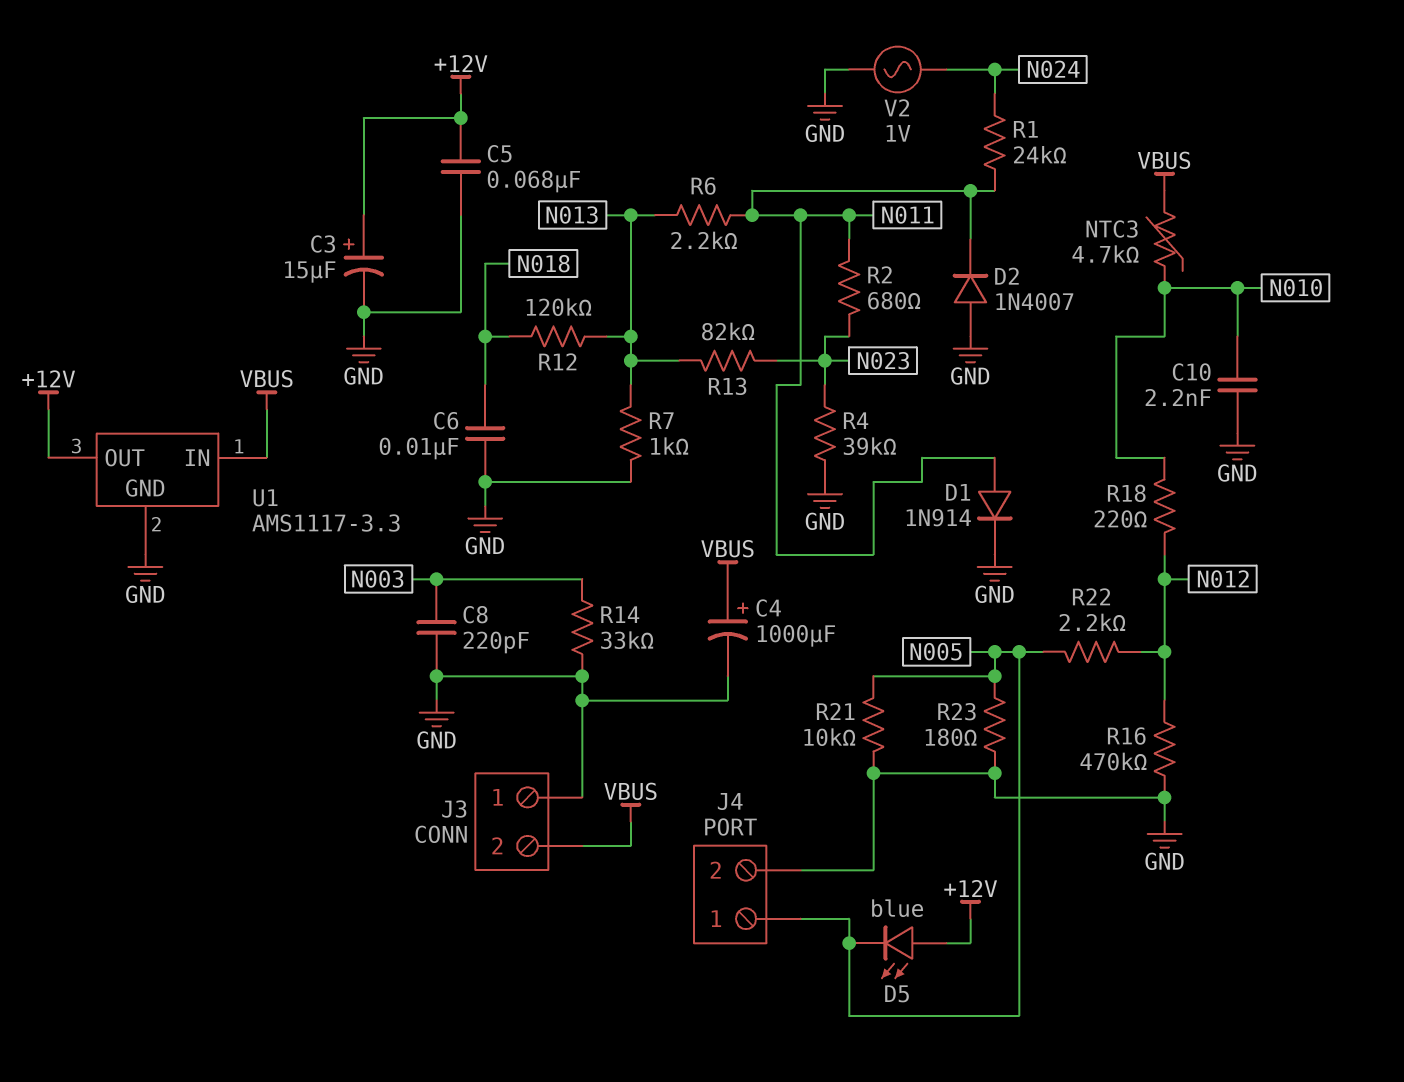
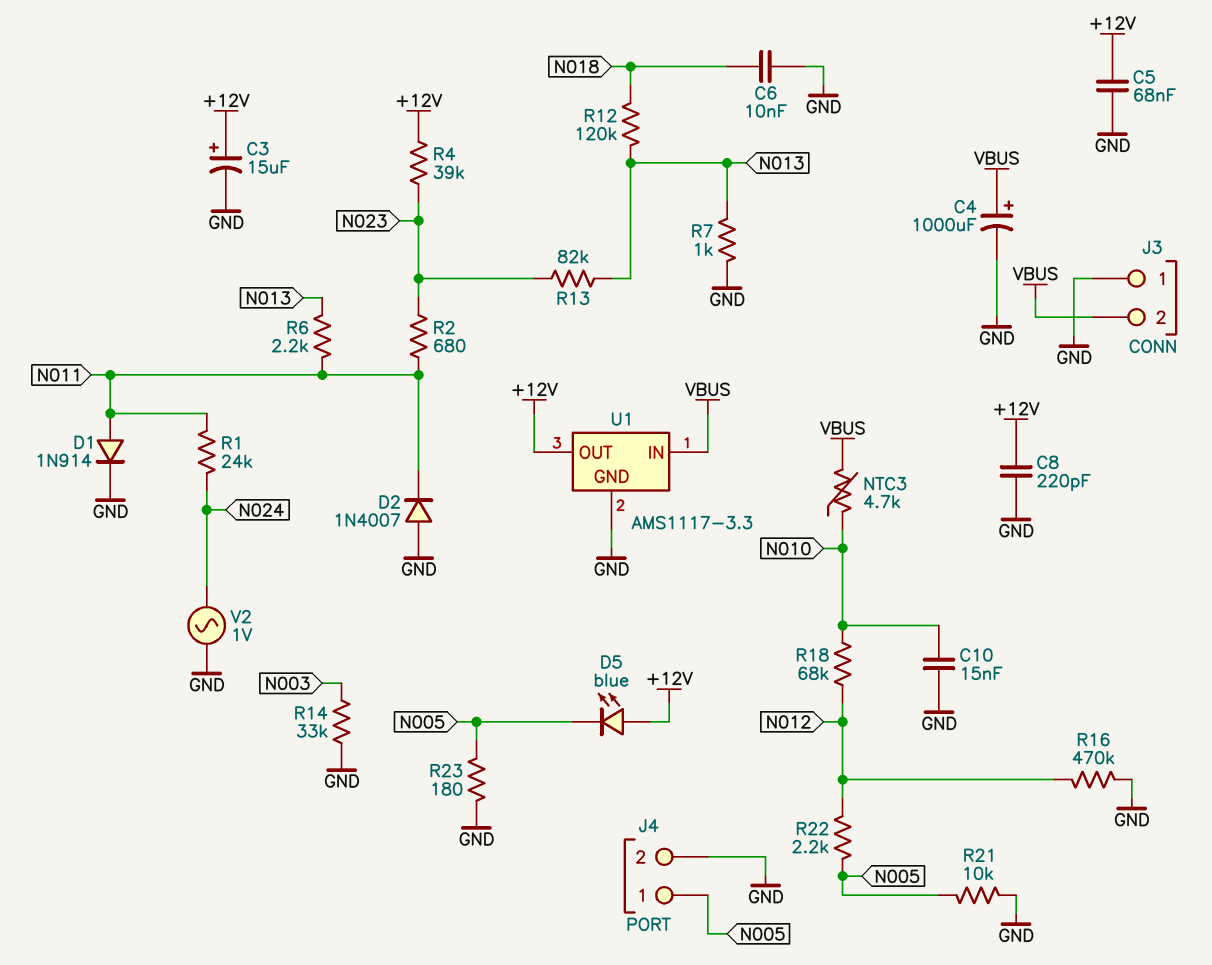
C8: 220pF (GND, N003) -> 220pF (+12V, GND)
C10: 2.2nF (GND, N010) -> 15nF (GND, N010)
R4: 39k (GND, N023) -> 39k (+12V, N023)
R18: 220 (N010, N012) -> 68k (N010, N012)

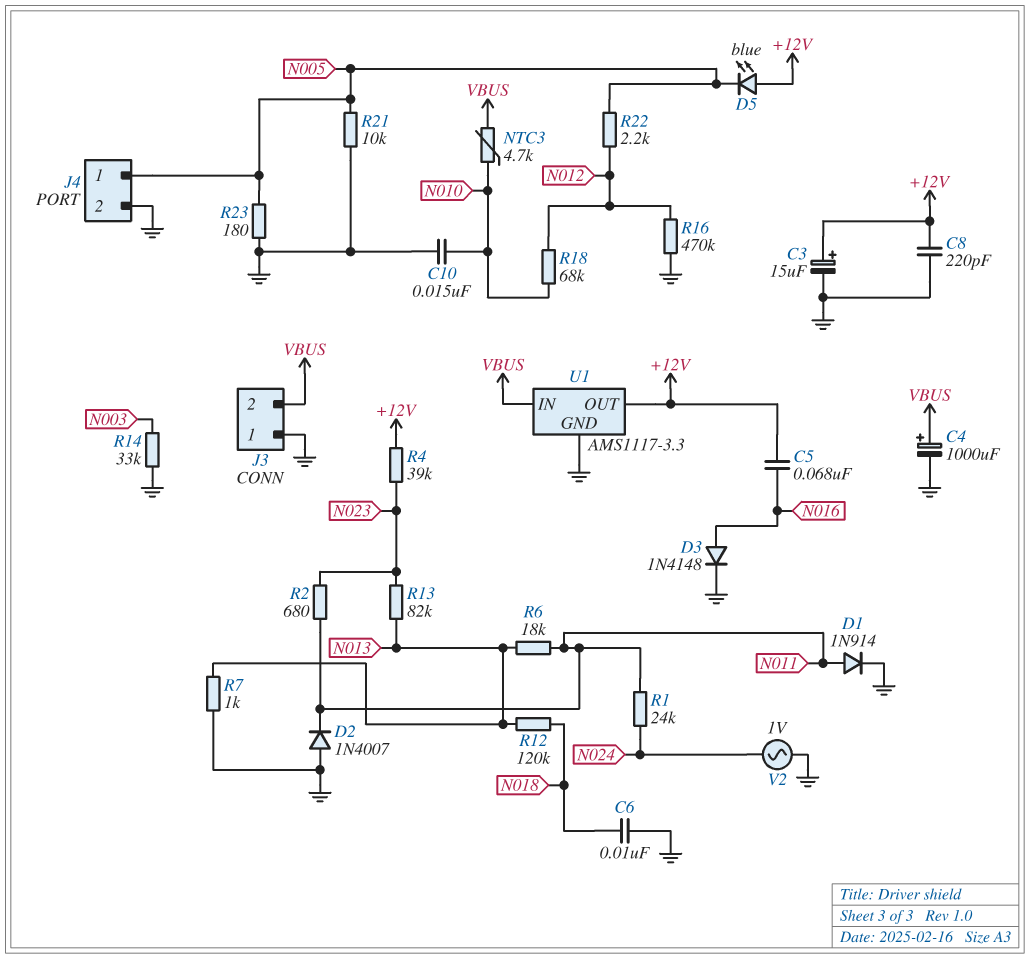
C5: 68nF (+12V, GND) -> 68nF (+12V, N016)
D3: none -> diode 1N4148 (A N016, K GND)
R6: 2.2k (N011, N013) -> 18k (N011, N013)

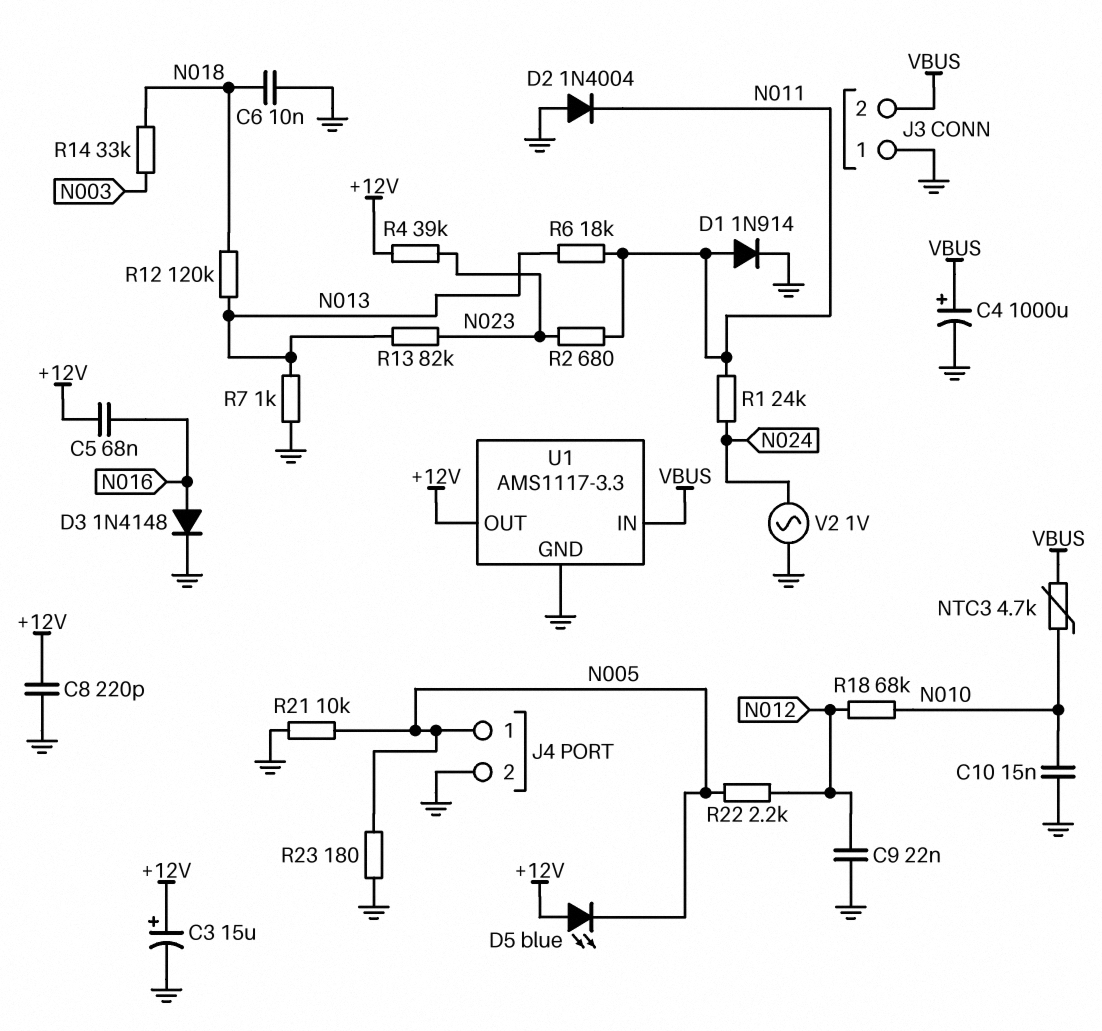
C9: none -> 22nF (GND, N012)
D2: diode 1N4007 (A GND, K N011) -> diode 1N4004 (A GND, K N011)
R14: 33k (GND, N003) -> 33k (N003, N018)
R16: 470k (GND, N012) -> none

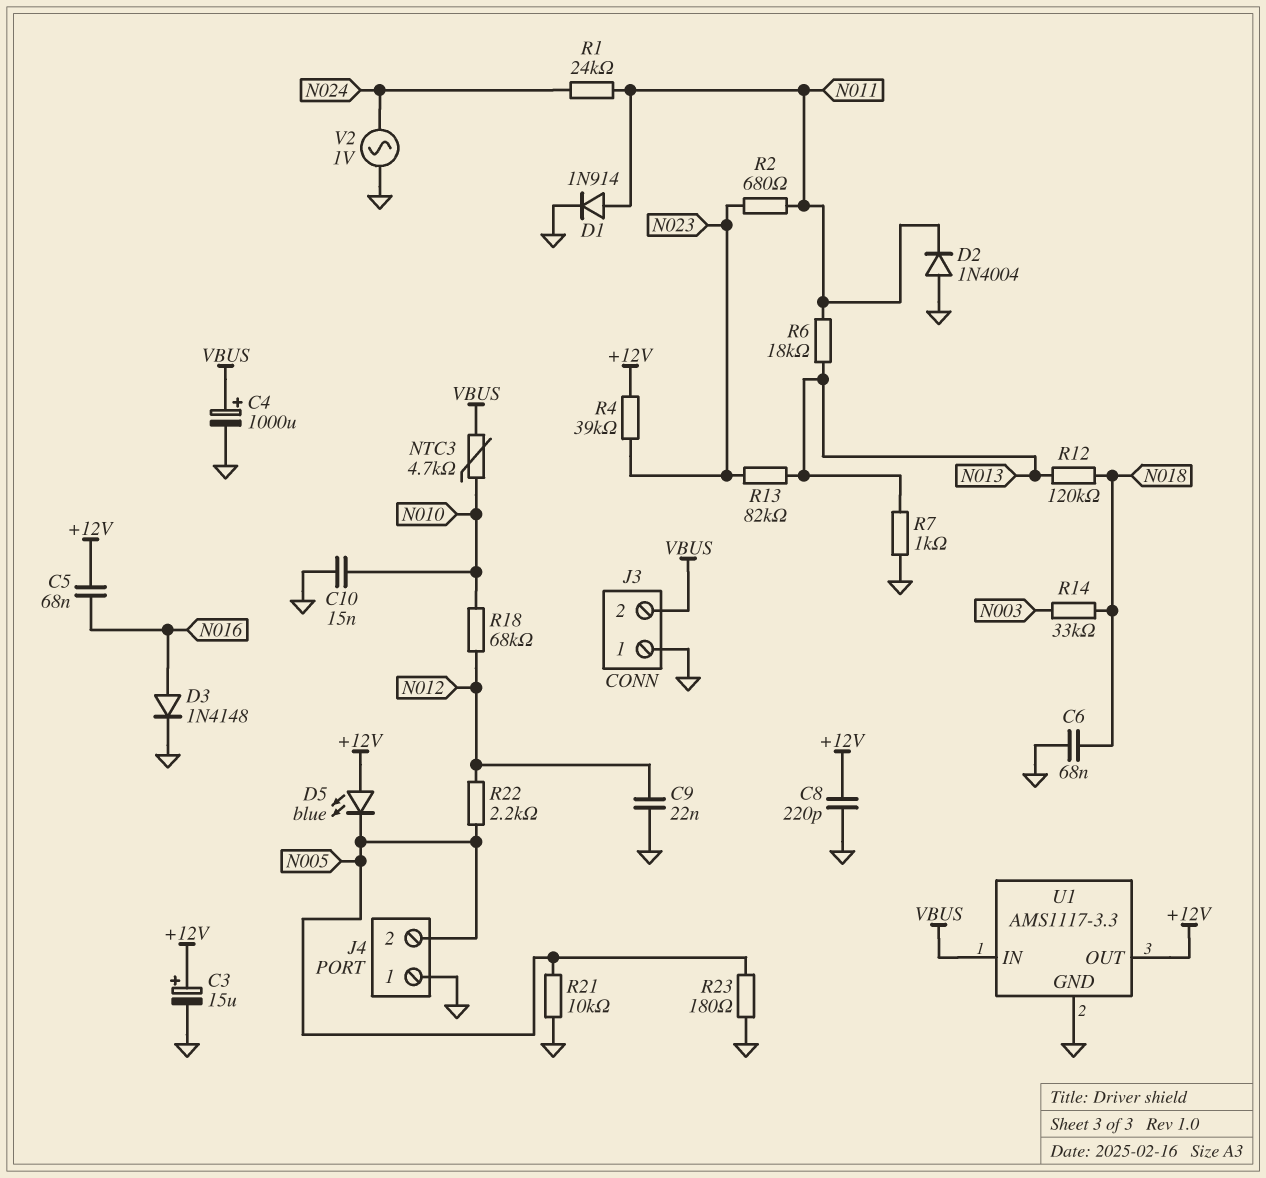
C6: 10nF (GND, N018) -> 68nF (GND, N018)
J4 pin 1: N005 -> GND
J4 pin 2: GND -> N005

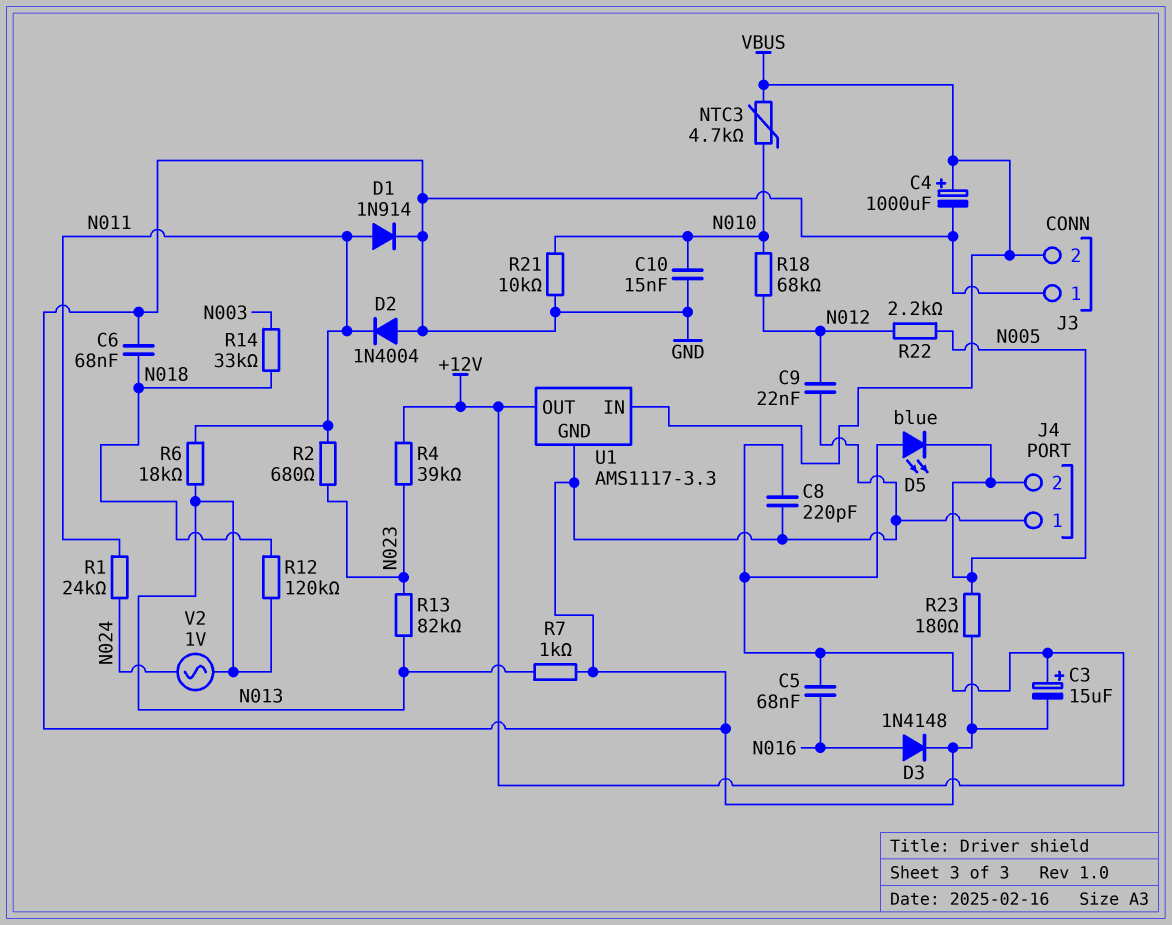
R21: 10k (GND, N005) -> 10k (GND, N010)
V2: AC 1V (GND, N024) -> AC 1V (N013, N024)

